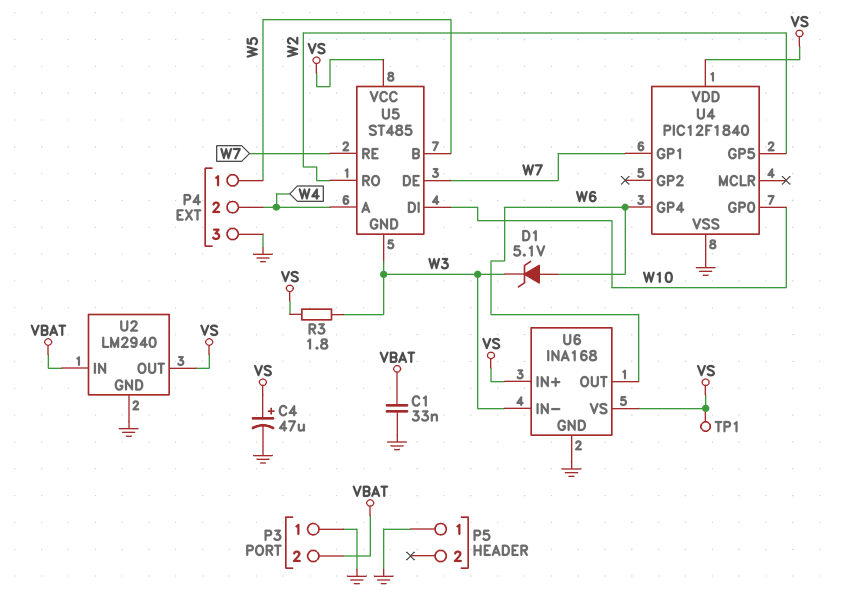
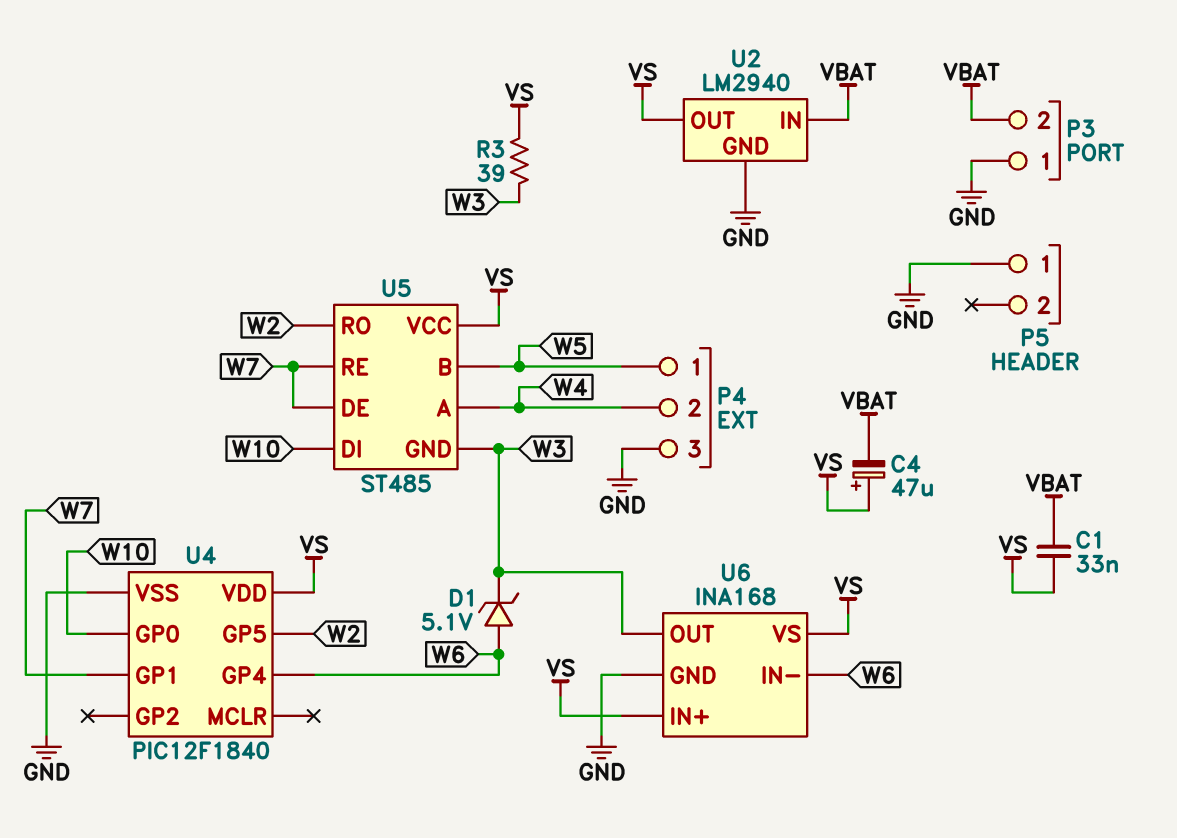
C1: 33nF (GND, VBAT) -> 33nF (VBAT, VS)
C4: 47uF (plus VS, minus GND) -> 47uF (plus VS, minus VBAT)
R3: 1.8 (VS, W3) -> 39 (VS, W3)
TP1: test point (VS) -> none
U6 pin IN-: W3 -> W6
U6 pin OUT: W6 -> W3

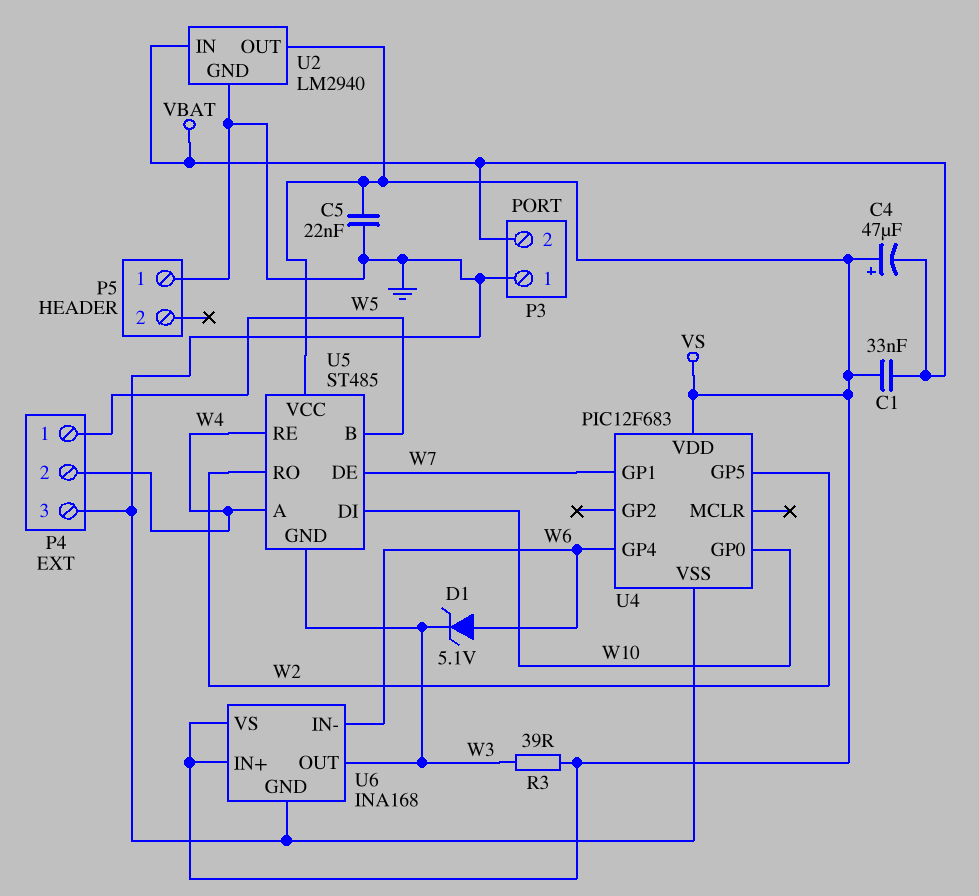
C5: none -> 22nF (GND, VS)
U4: PIC12F1840 -> PIC12F683
U5 pin RE: W7 -> W4

